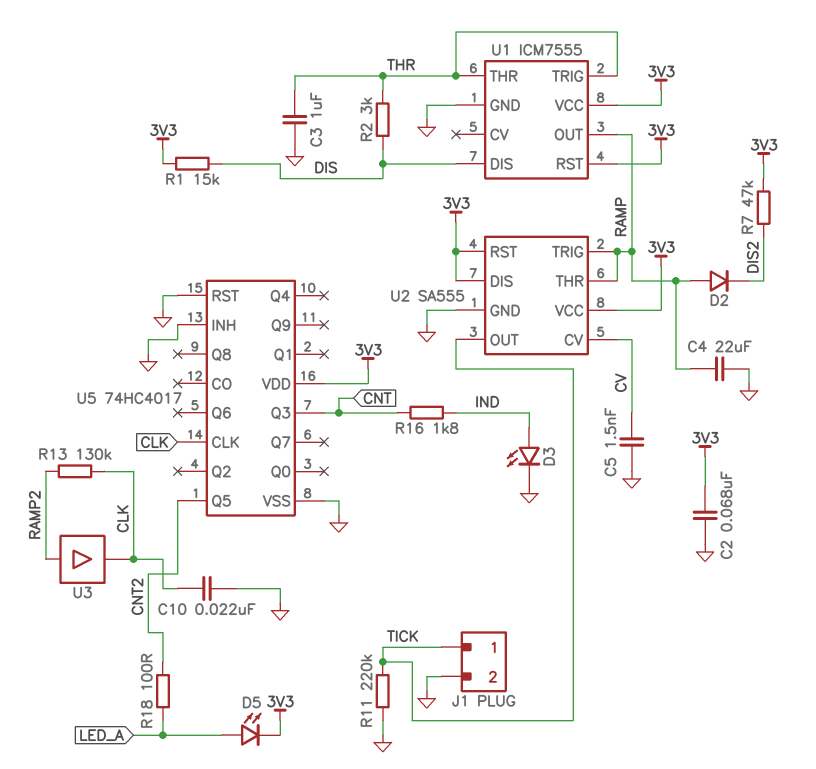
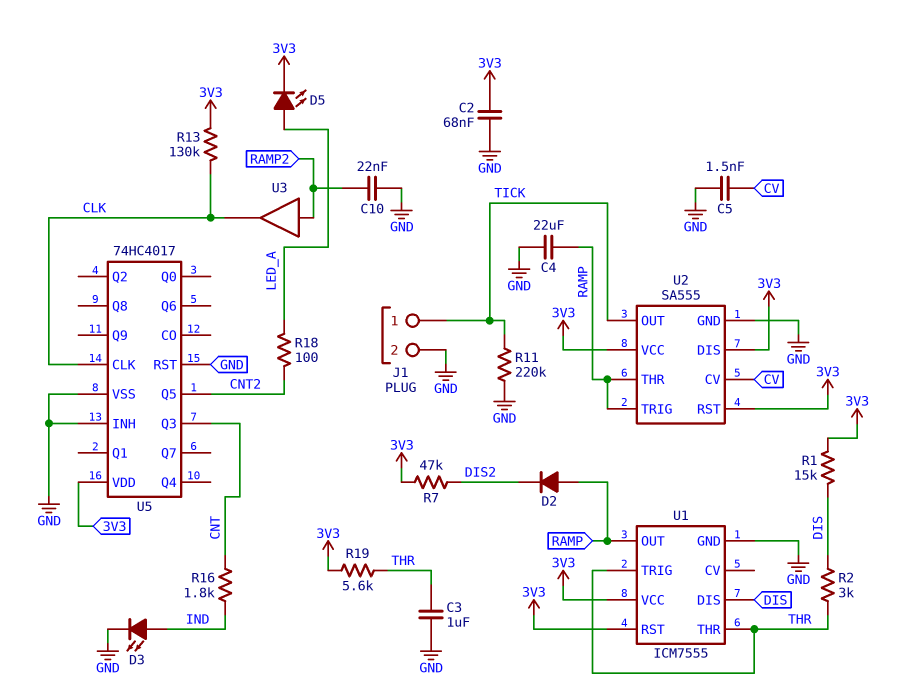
C10: 22nF (CLK, GND) -> 22nF (GND, RAMP2)
R13: 130k (CLK, RAMP2) -> 130k (3V3, CLK)
R19: none -> 5.6k (3V3, THR)

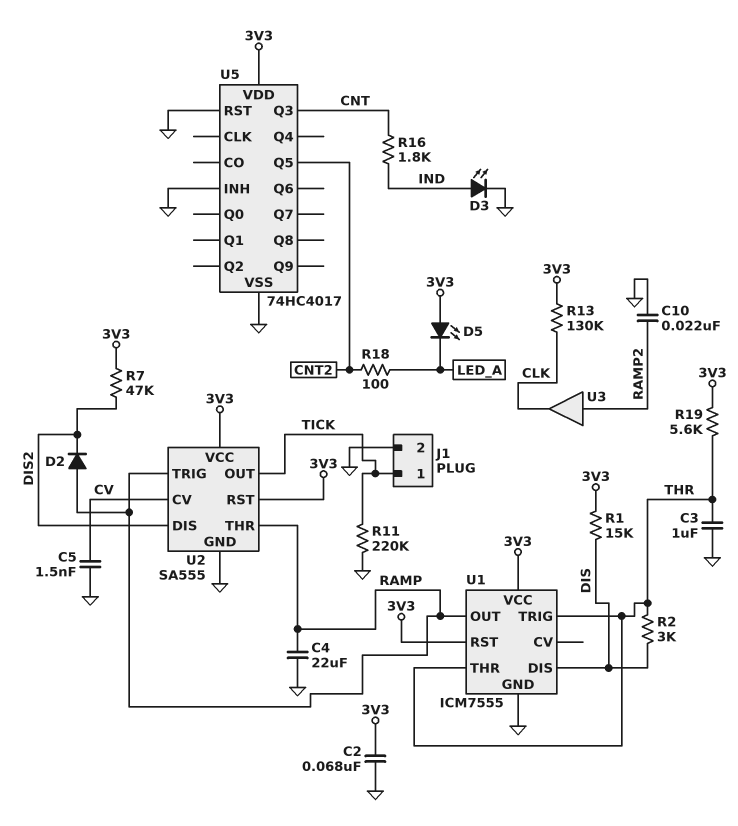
D5: LED (A LED_A, K 3V3) -> LED (A 3V3, K LED_A)
U2 pin DIS: 3V3 -> DIS2
U5 pin CLK: CLK -> none

